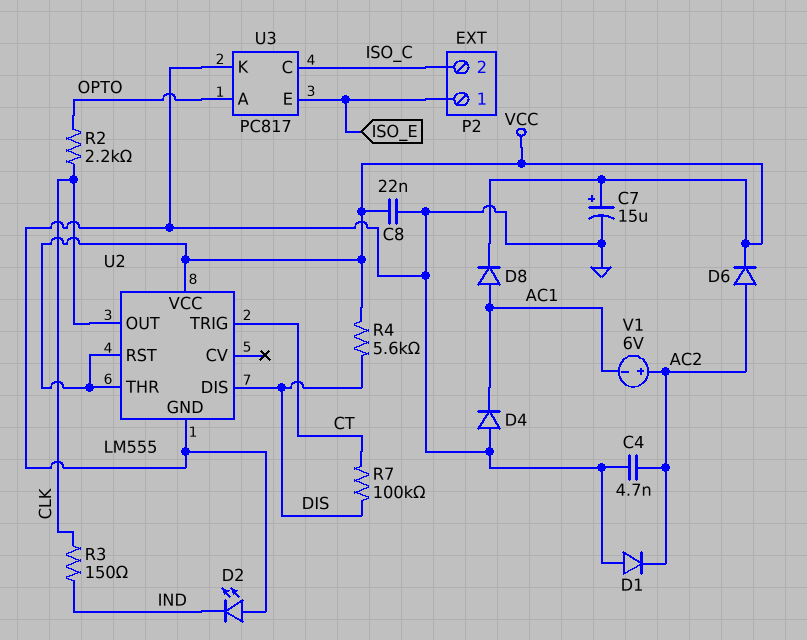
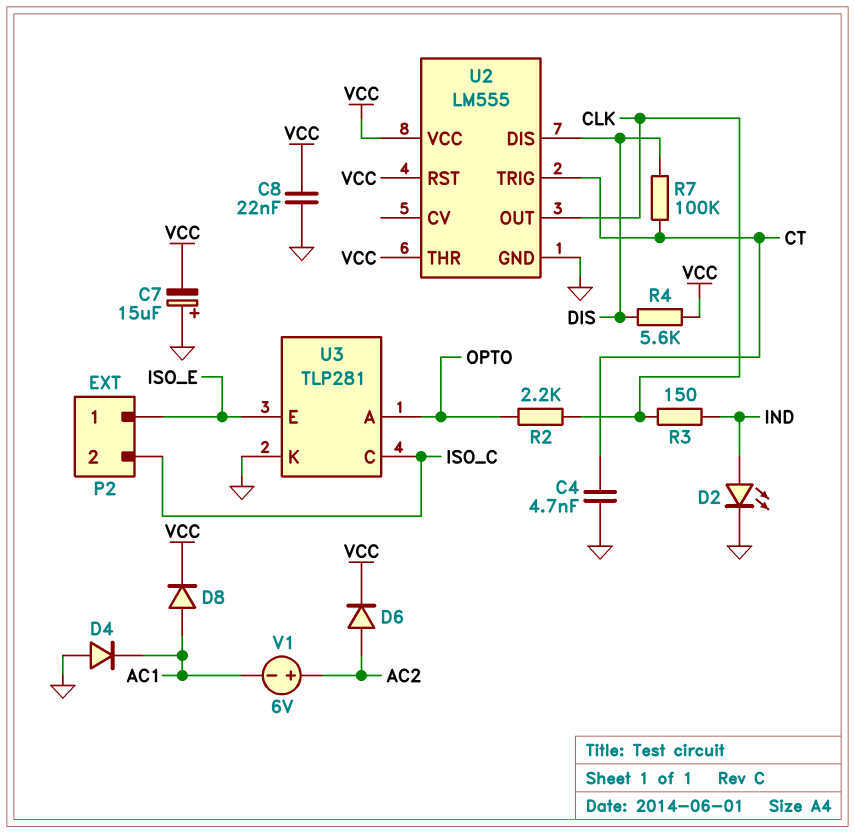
C4: 4.7nF (AC2, GND) -> 4.7nF (CT, GND)
C7: 15uF (plus VCC, minus GND) -> 15uF (plus GND, minus VCC)
D1: diode (A GND, K AC2) -> none
D2: LED (A GND, K IND) -> LED (A IND, K GND)
U3: PC817 -> TLP281

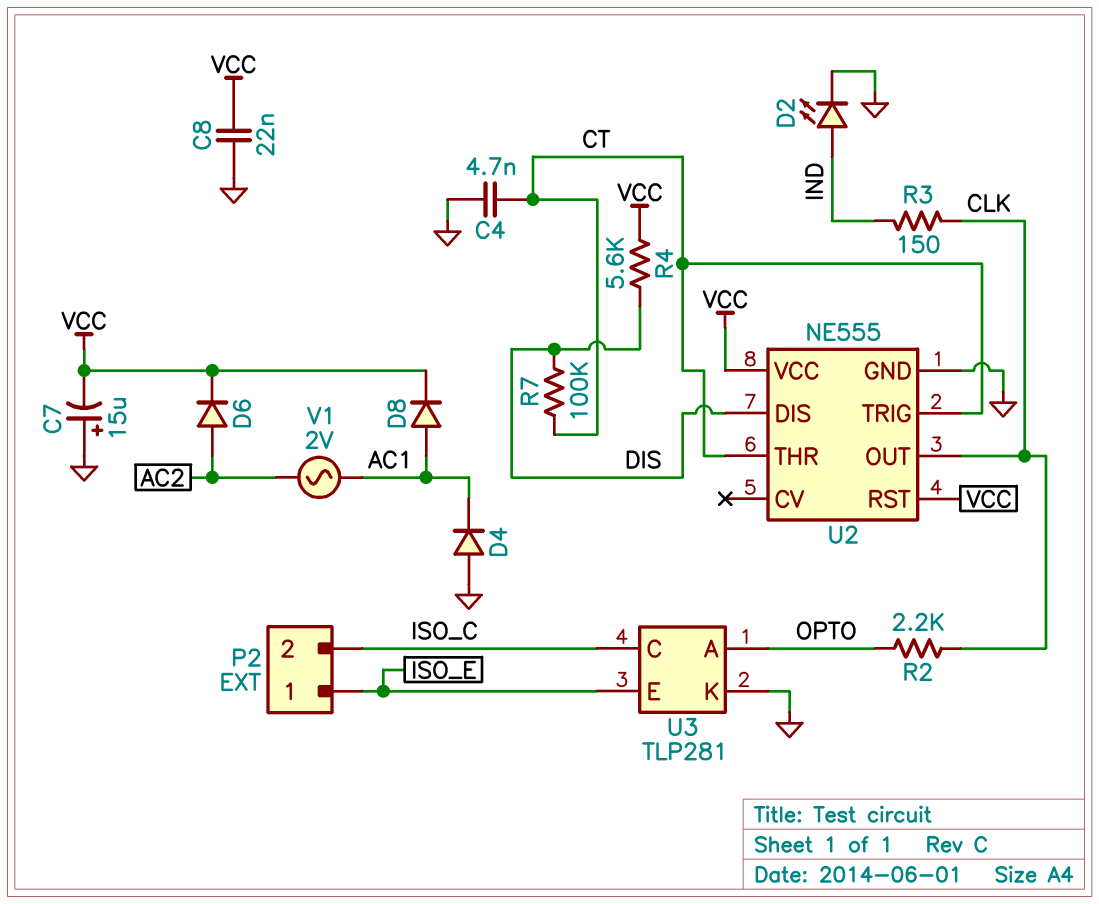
U2: LM555 -> NE555
U2 pin THR: VCC -> CT
V1: 6V (plus AC2, minus AC1) -> AC 2V (AC1, AC2)

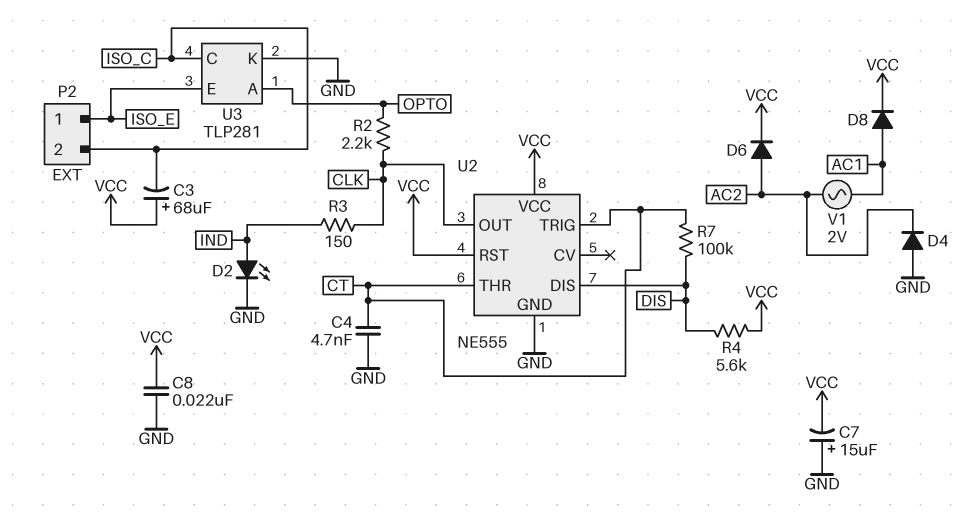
C3: none -> 68uF (plus VCC, minus ISO_C)
D4: diode (A GND, K AC1) -> diode (A GND, K AC2)

